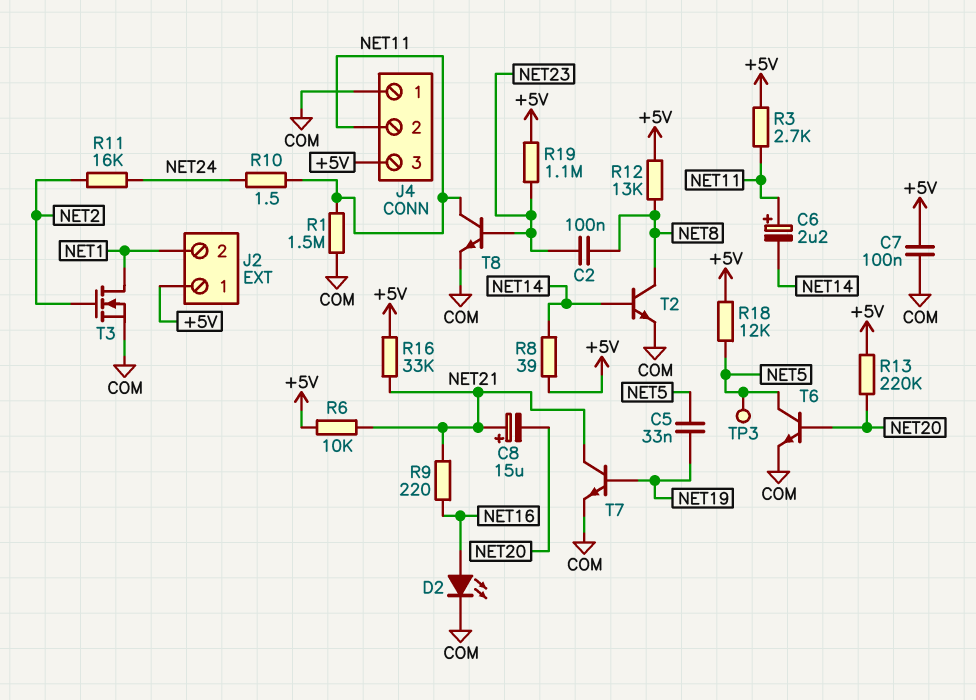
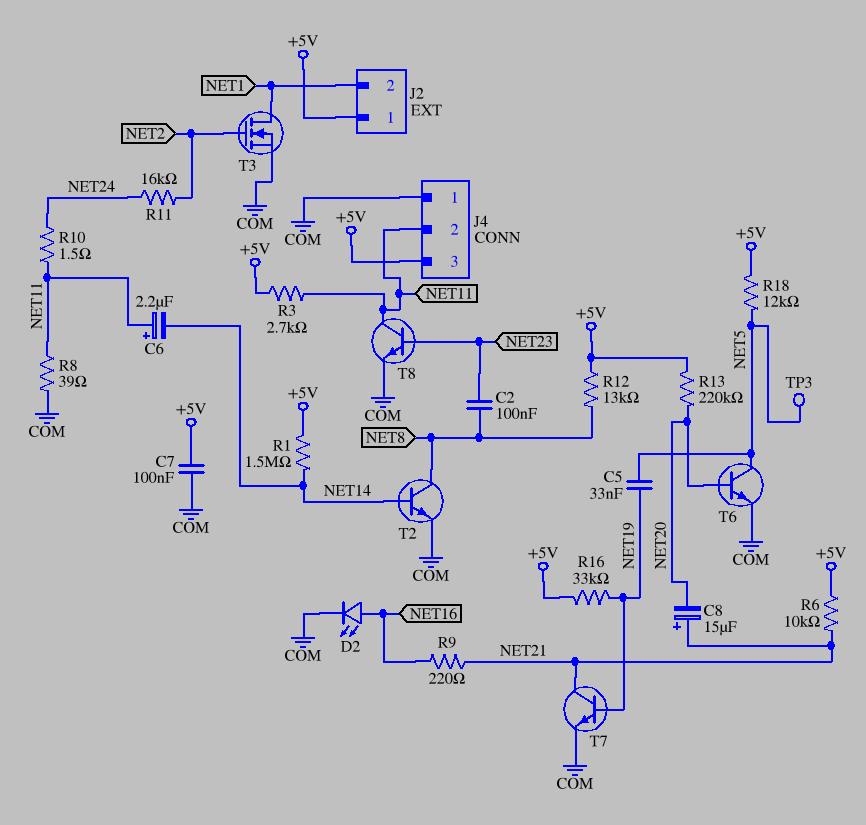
R1: 1.5M (COM, NET11) -> 1.5M (+5V, NET14)
R8: 39 (+5V, NET14) -> 39 (COM, NET11)
R16: 33k (+5V, NET21) -> 33k (+5V, NET19)
R19: 1.1M (+5V, NET23) -> none

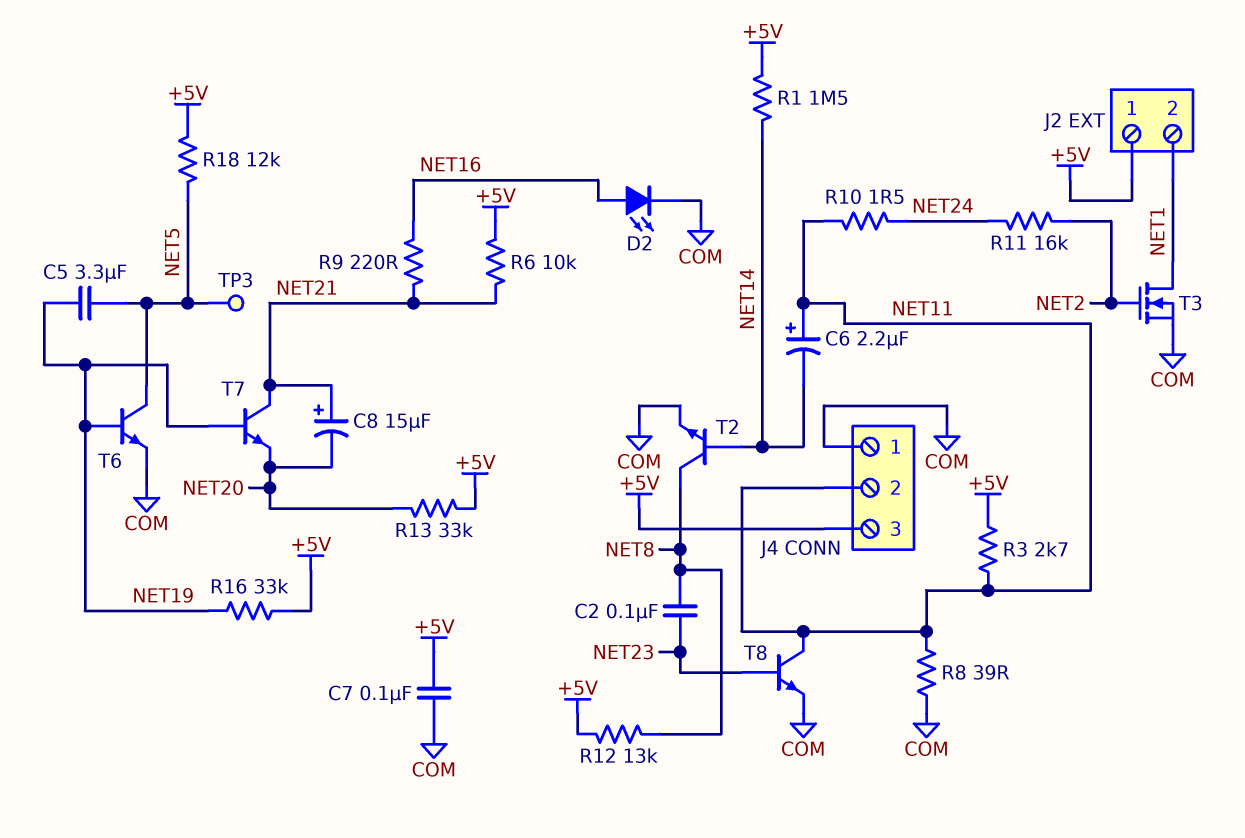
C5: 33nF (NET5, NET19) -> 3.3uF (NET5, NET19)
R13: 220k (+5V, NET20) -> 33k (+5V, NET20)
T6: NPN (B NET20, C NET5, E COM) -> NPN (B NET19, C NET5, E COM)
T7: NPN (B NET19, C NET21, E COM) -> NPN (B NET19, C NET21, E NET20)

